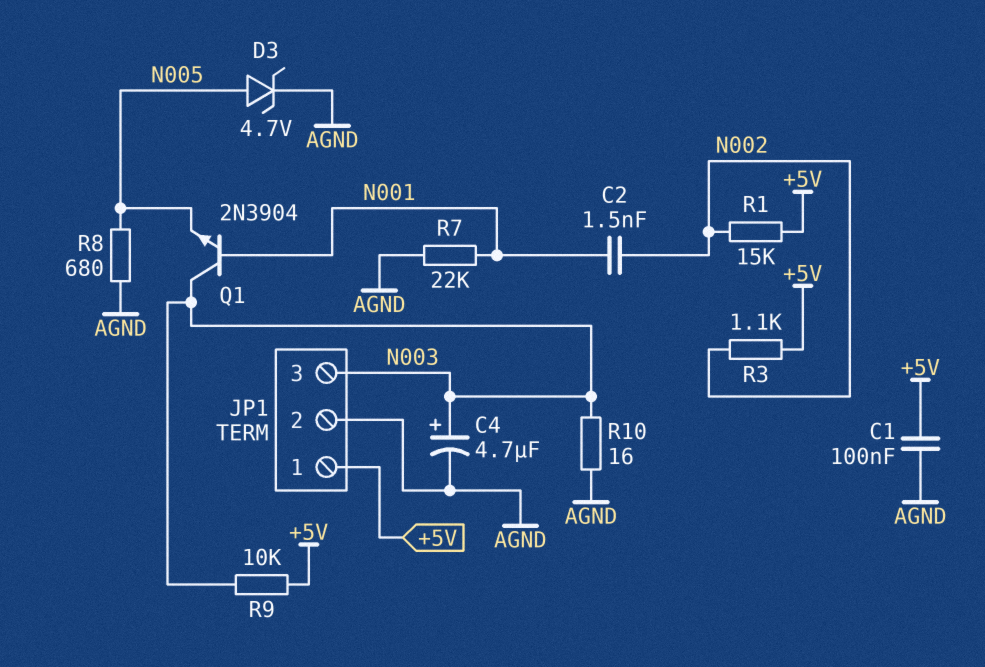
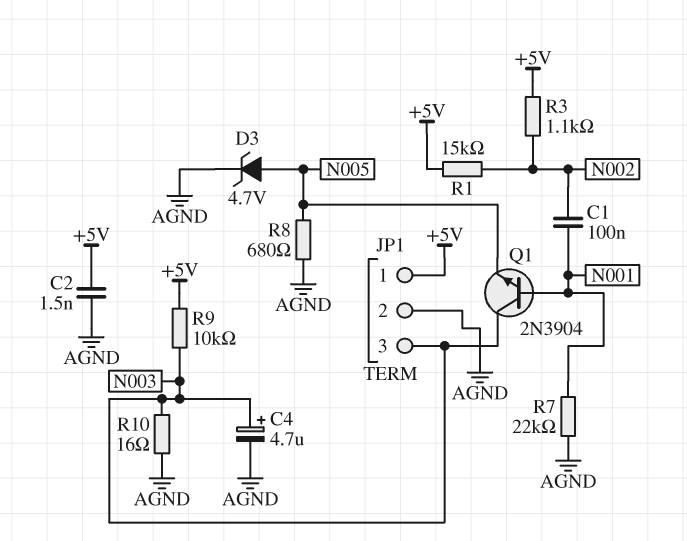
C1: 100nF (+5V, AGND) -> 100nF (N001, N002)
C2: 1.5nF (N001, N002) -> 1.5nF (+5V, AGND)

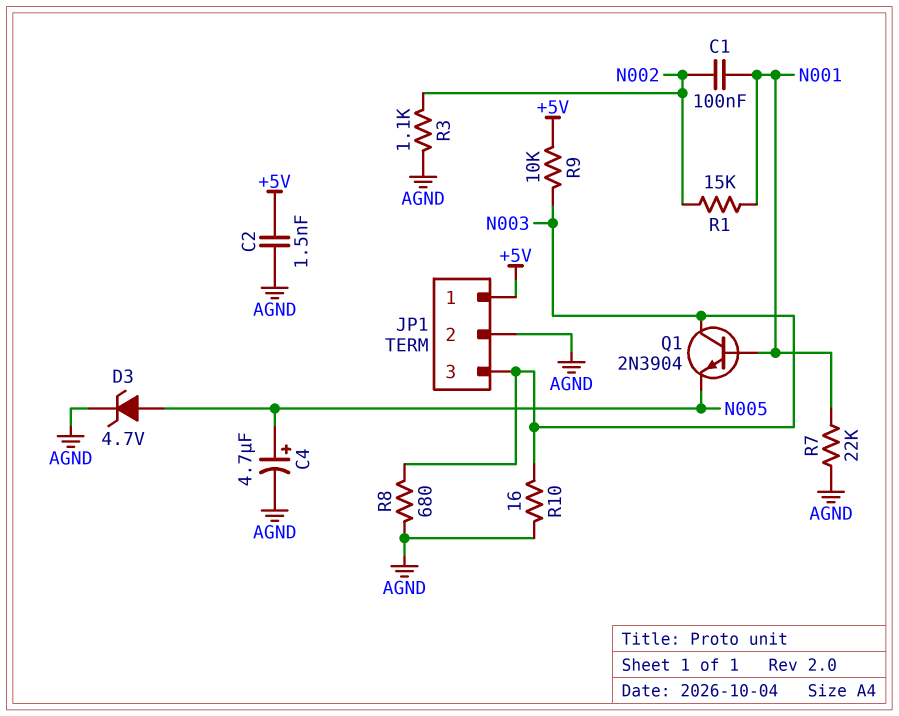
C4: 4.7uF (plus N003, minus AGND) -> 4.7uF (plus N005, minus AGND)
R1: 15k (+5V, N002) -> 15k (N001, N002)
R3: 1.1k (+5V, N002) -> 1.1k (AGND, N002)
R8: 680 (AGND, N005) -> 680 (AGND, N003)

